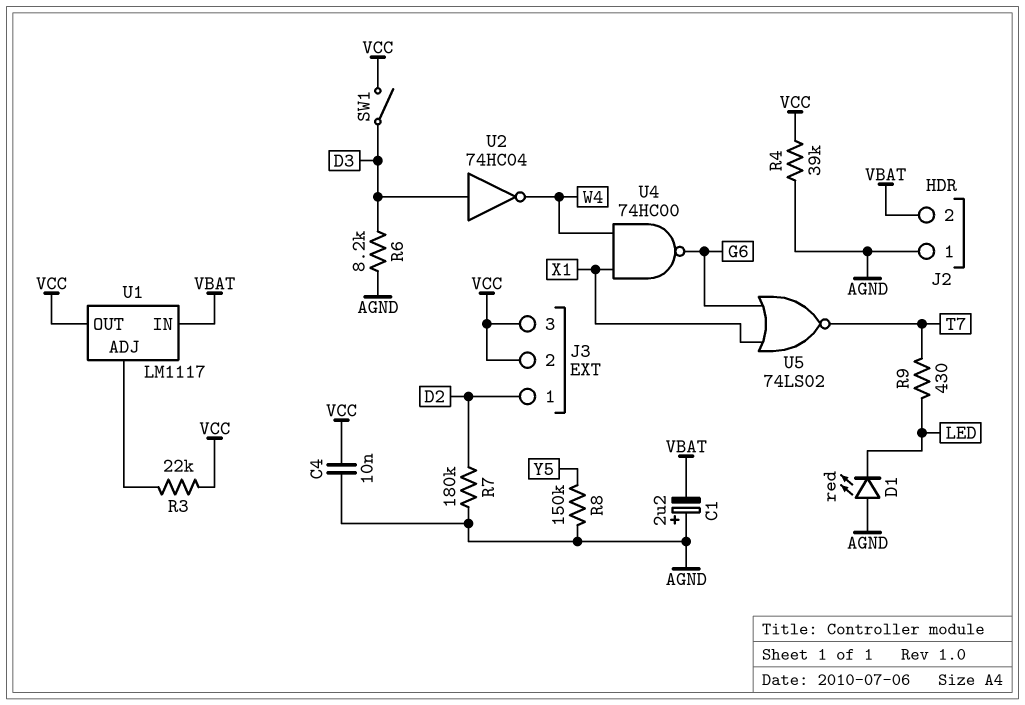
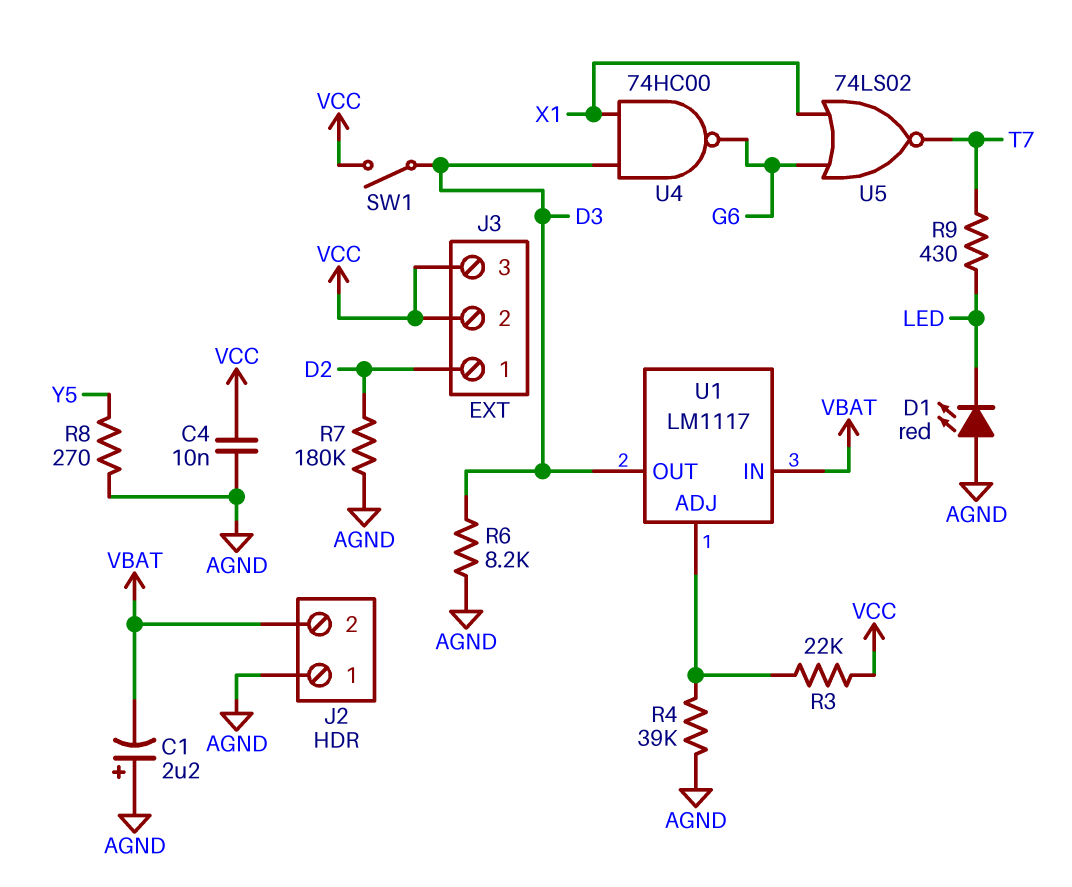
R4: 39k (AGND, VCC) -> 39k (AGND, U1/ADJ)
R8: 150k (AGND, Y5) -> 270 (AGND, Y5)
U1 pin OUT: VCC -> D3
U2: NOT 74HC04 (in D3, out W4) -> none
U4: NAND 74HC00 (in W4, in X1, out G6) -> NAND 74HC00 (in D3, in X1, out G6)

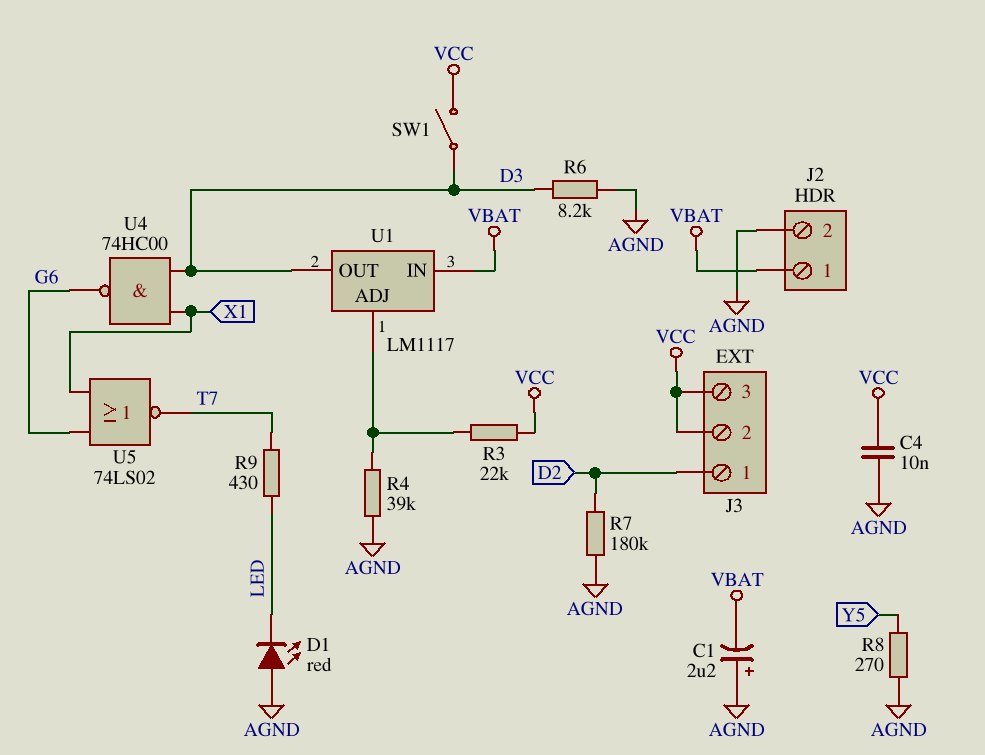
J2 pin 1: AGND -> VBAT
J2 pin 2: VBAT -> AGND

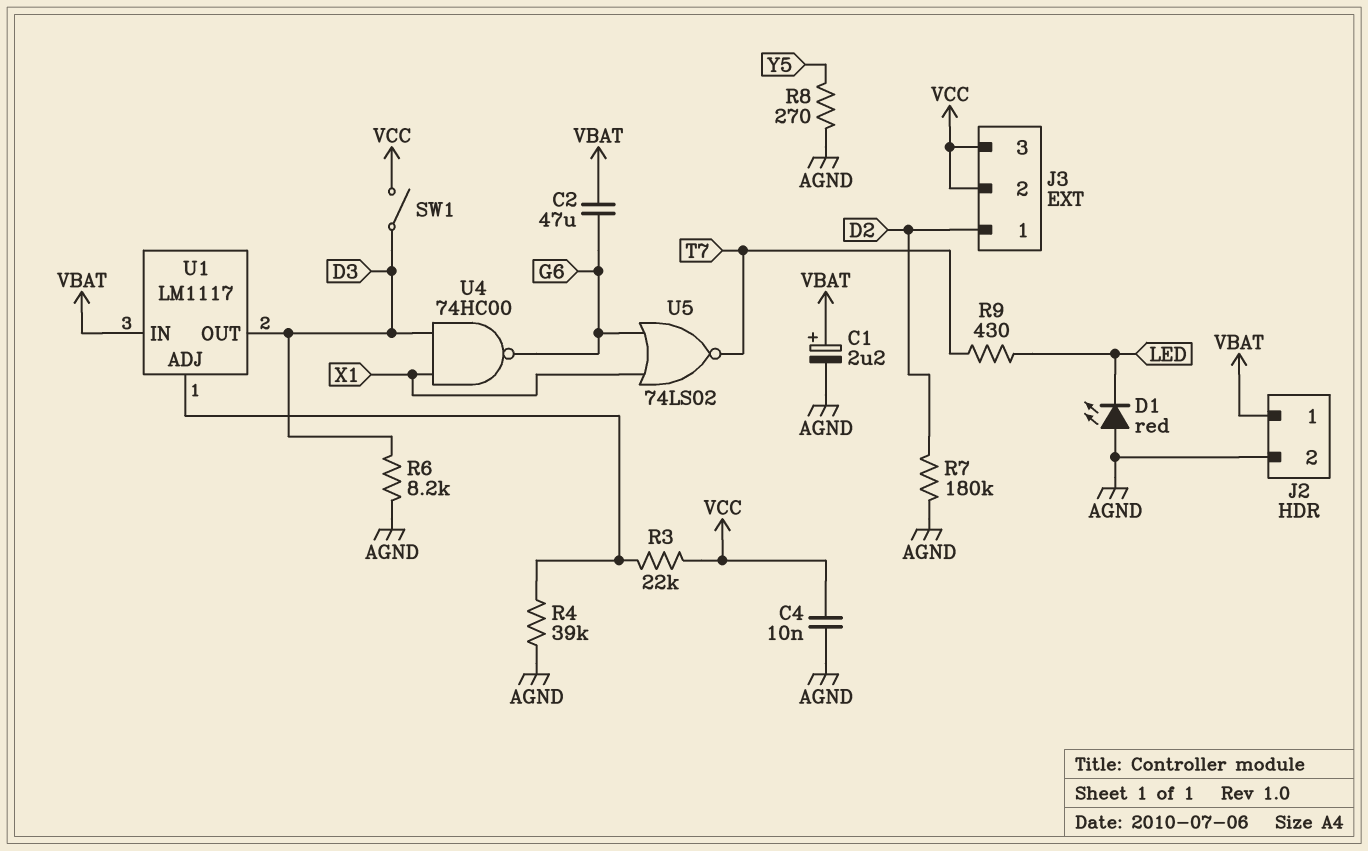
C1: 2.2uF (plus AGND, minus VBAT) -> 2.2uF (plus VBAT, minus AGND)
C2: none -> 47uF (G6, VBAT)

